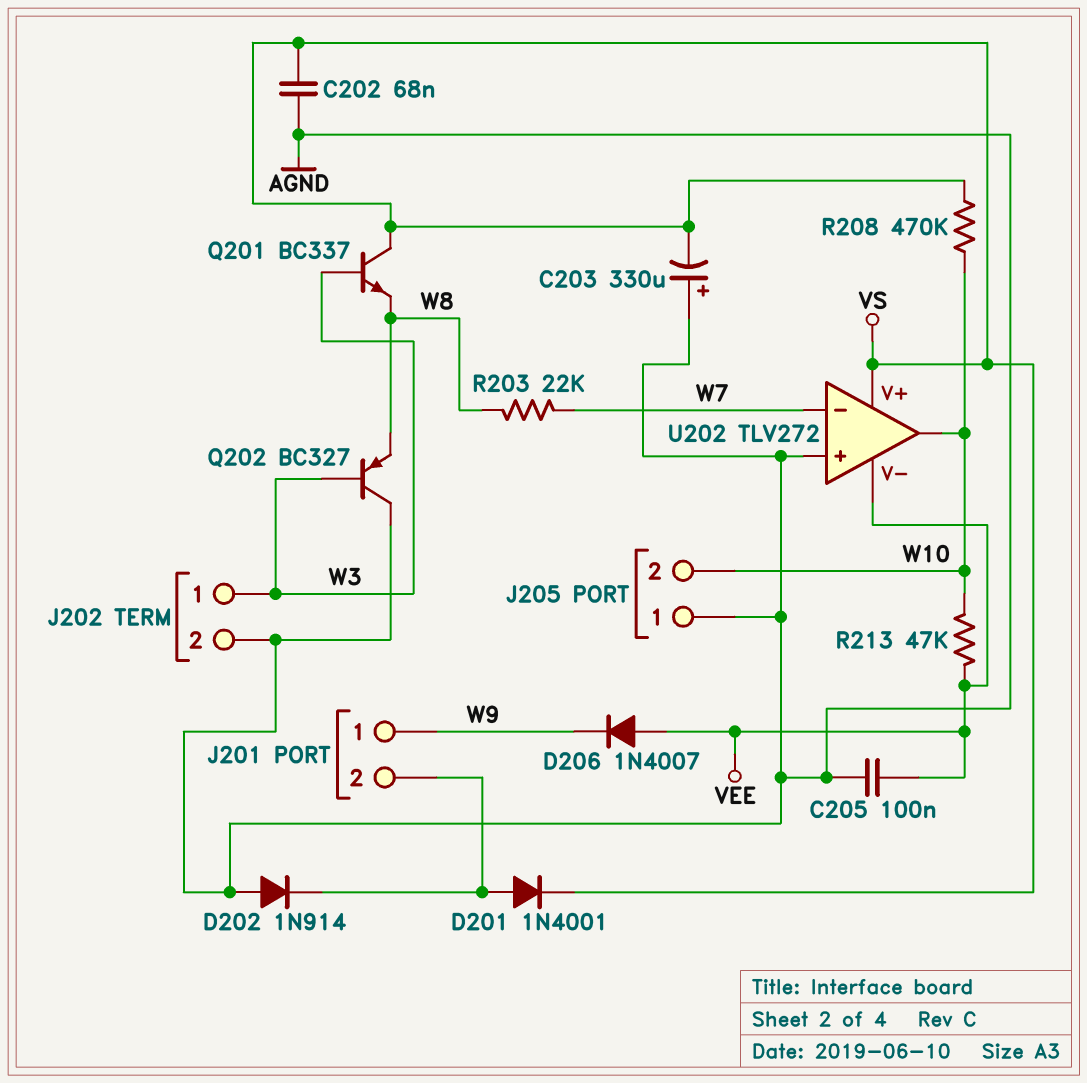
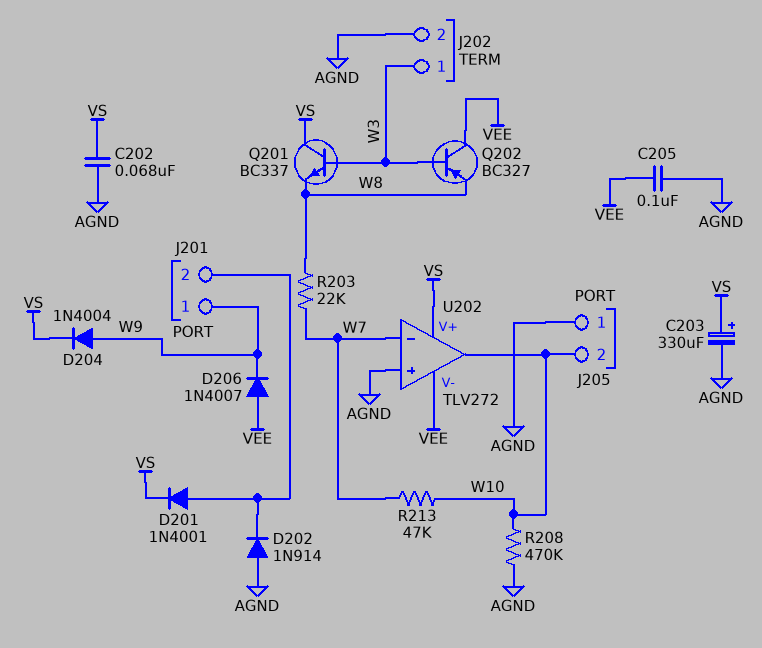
C203: 330uF (plus AGND, minus VS) -> 330uF (plus VS, minus AGND)
D204: none -> diode 1N4004 (A W9, K VS)
Q202: PNP BC327 (B W3, C AGND, E W8) -> PNP BC327 (B W3, C VEE, E W8)
R208: 470k (VS, W10) -> 470k (AGND, W10)
R213: 47k (VEE, W10) -> 47k (W7, W10)

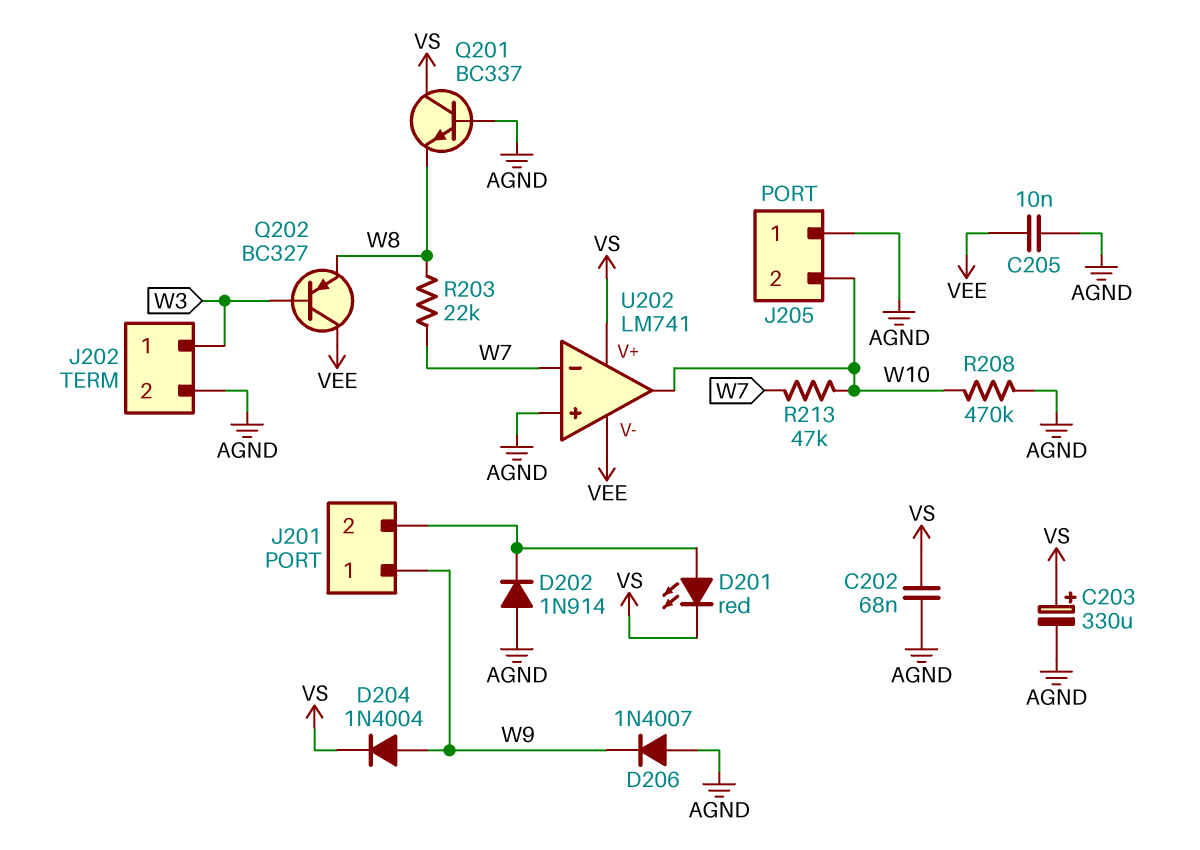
C205: 100nF (AGND, VEE) -> 10nF (AGND, VEE)
D201: diode 1N4001 (A J201/2, K VS) -> LED red (A J201/2, K VS)
D206: diode 1N4007 (A VEE, K W9) -> diode 1N4007 (A AGND, K W9)
Q201: NPN BC337 (B W3, C VS, E W8) -> NPN BC337 (B AGND, C VS, E W8)
U202: TLV272 -> LM741

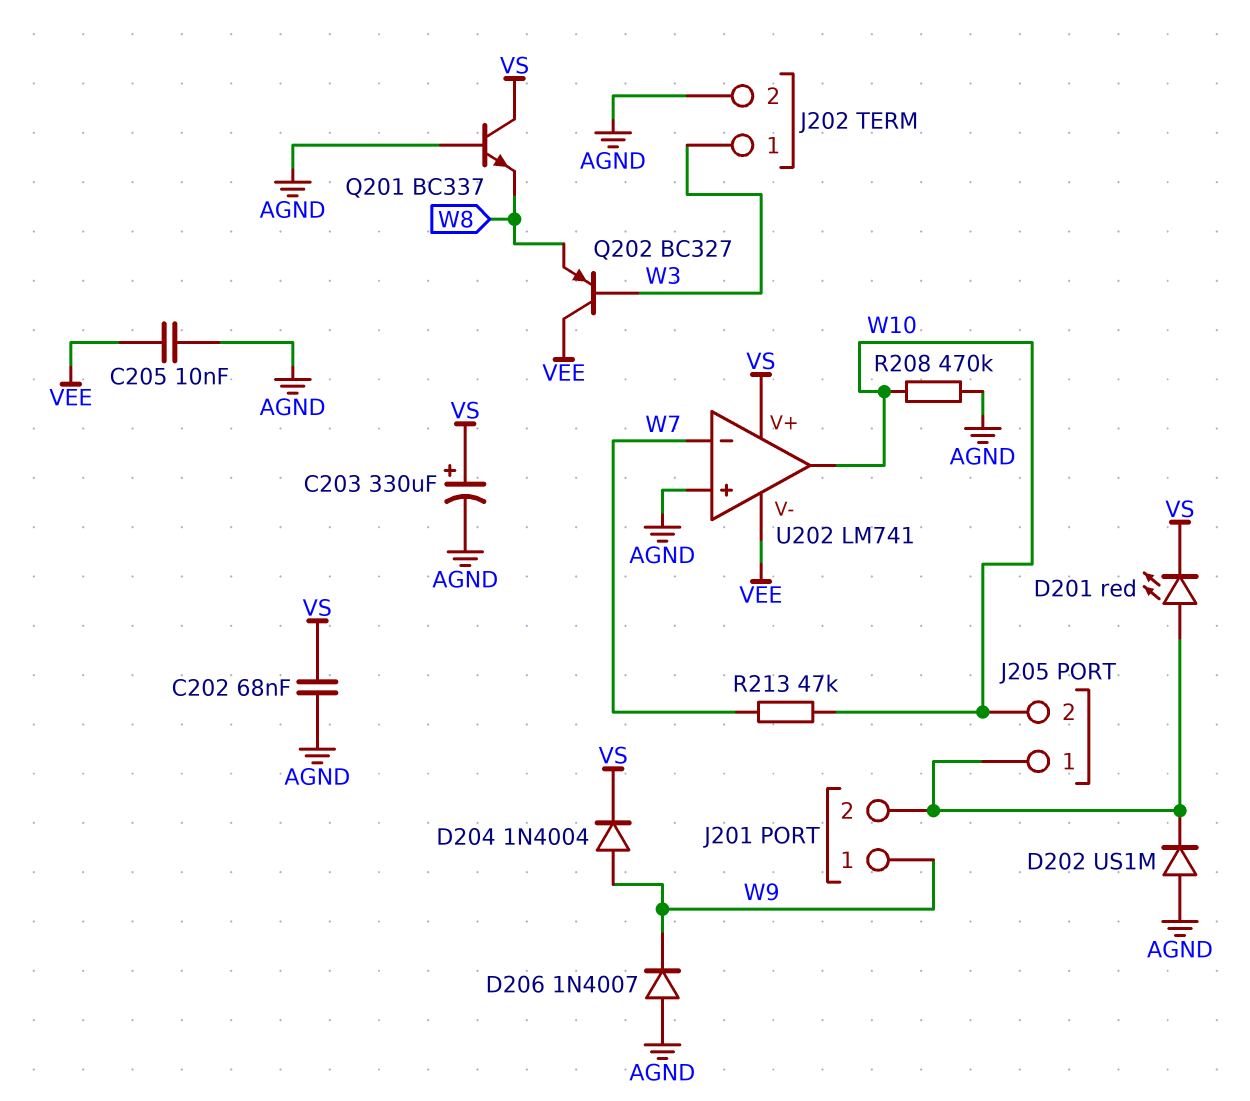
D202: diode 1N914 (A AGND, K J201/2) -> diode US1M (A AGND, K J201/2)
J205 pin 1: AGND -> J201/2
R203: 22k (W7, W8) -> none

